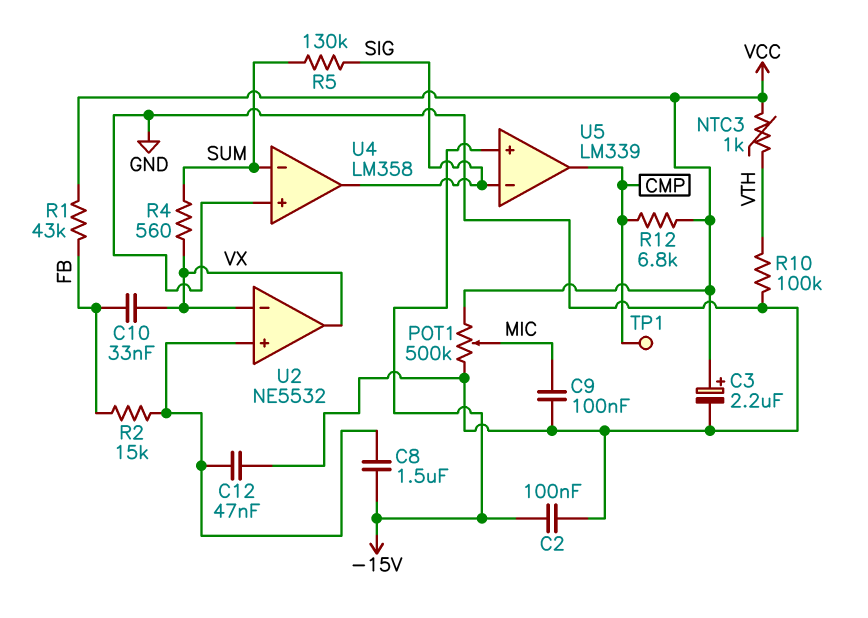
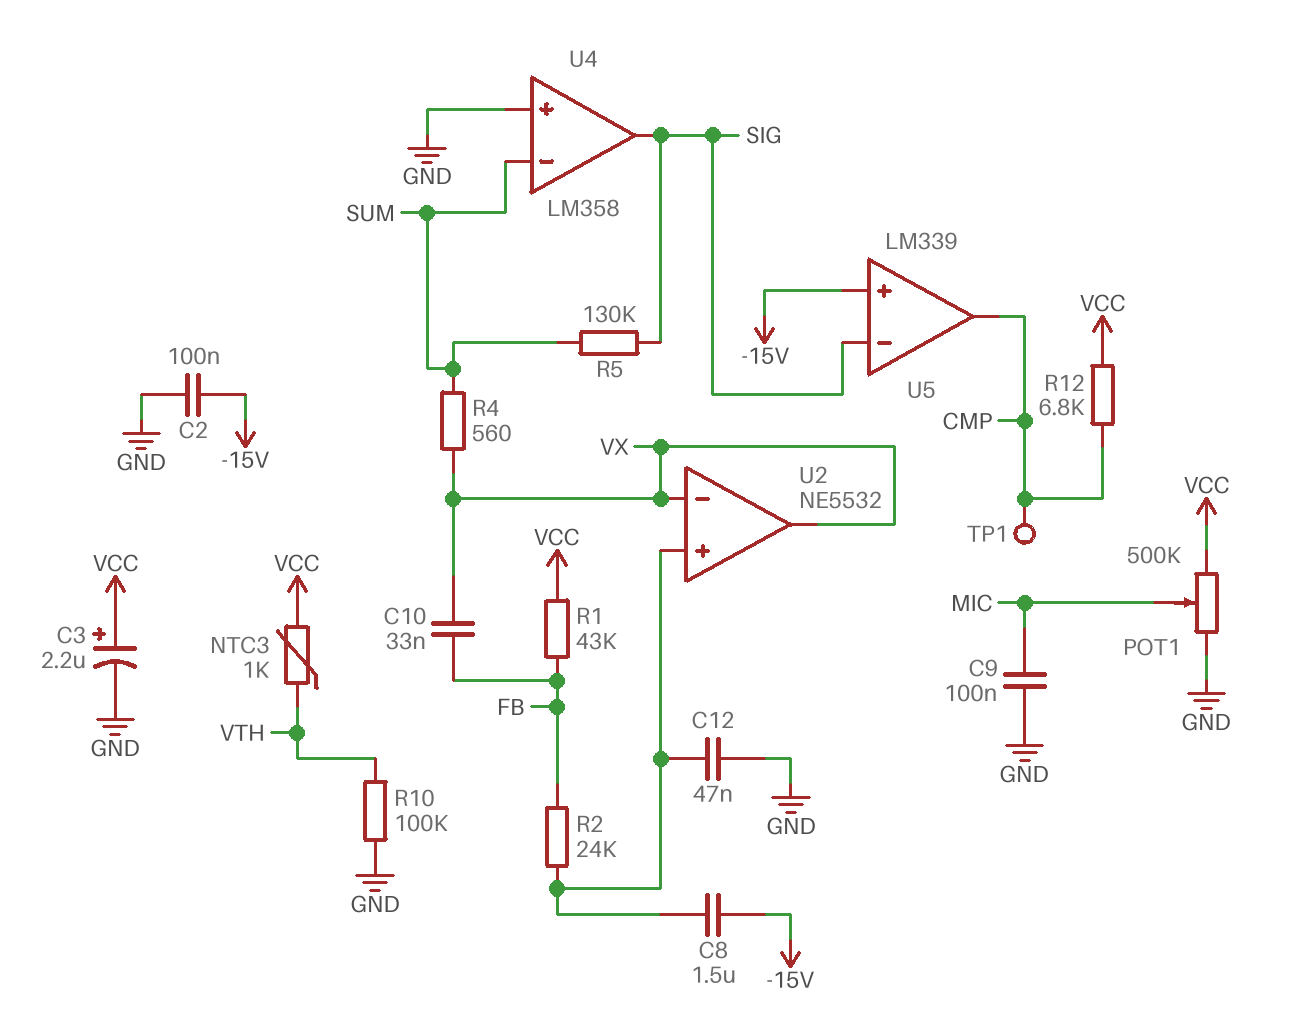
R2: 15k (FB, U2/in+) -> 24k (FB, U2/in+)

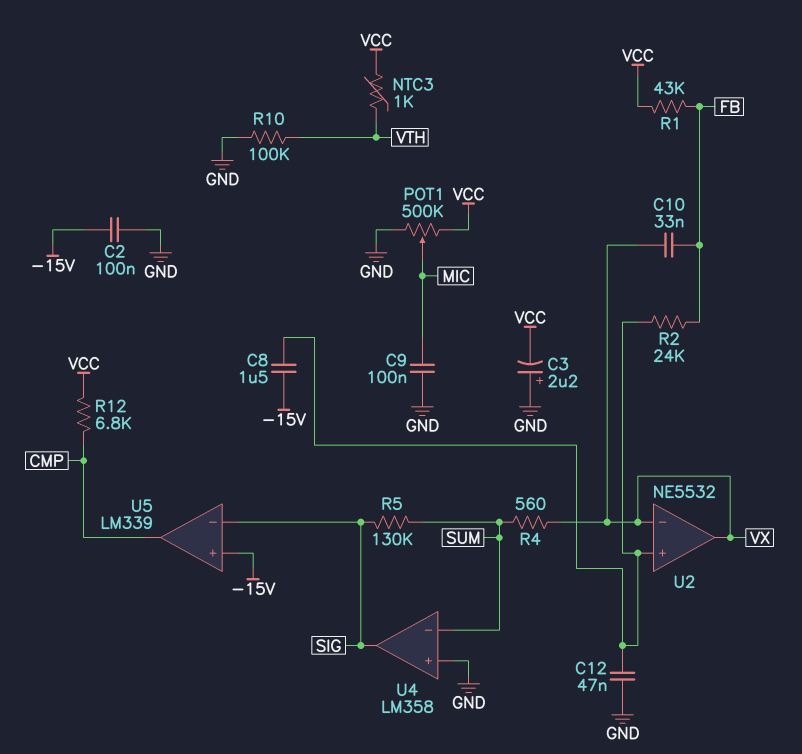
C3: 2.2uF (plus VCC, minus GND) -> 2.2uF (plus GND, minus VCC)
TP1: test point (CMP) -> none

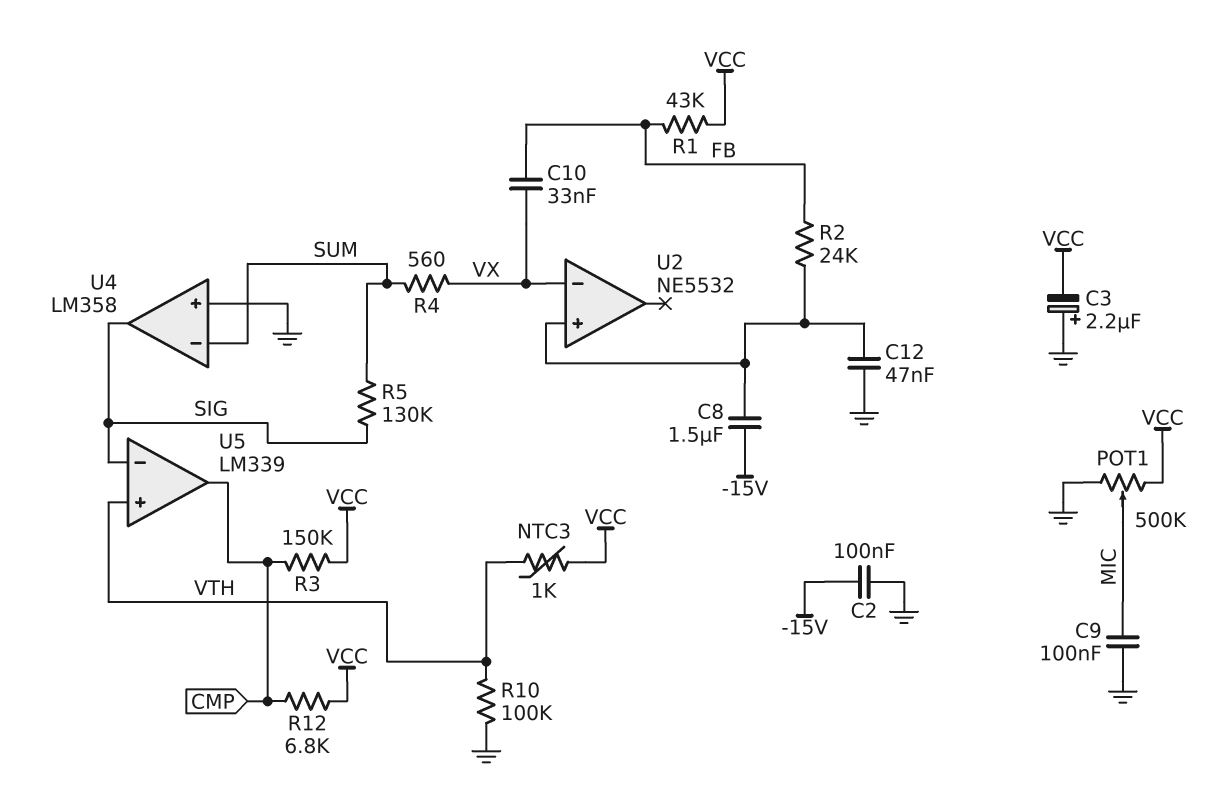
R3: none -> 150k (CMP, VCC)
U2 pin out: VX -> none
U5 pin in+: -15V -> VTH

